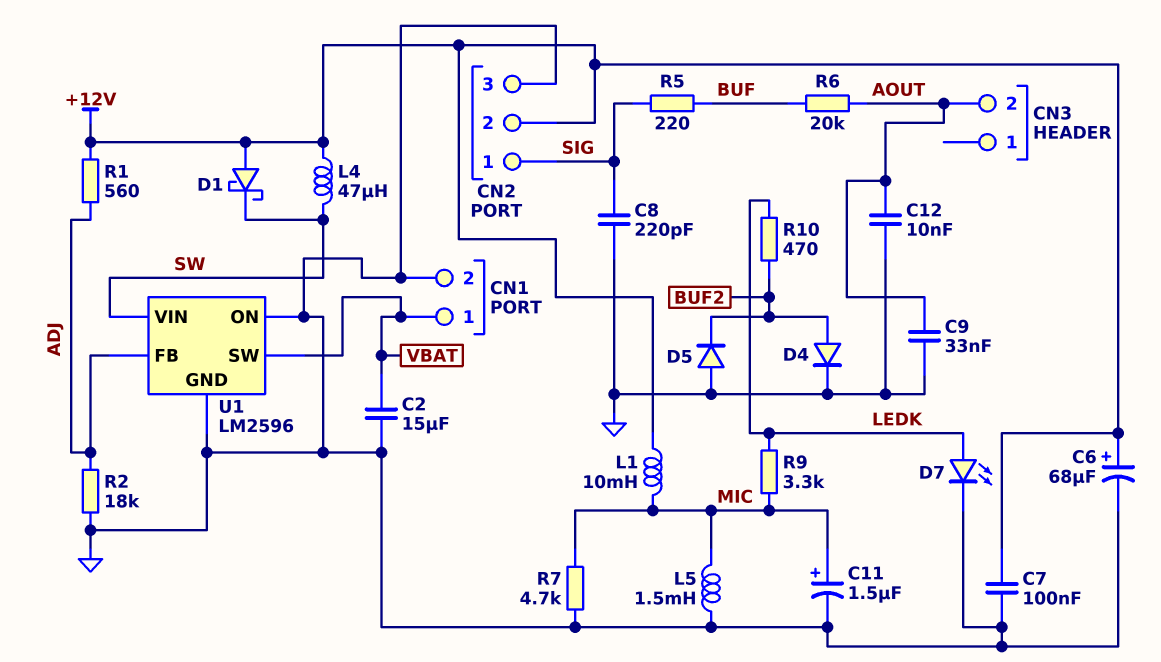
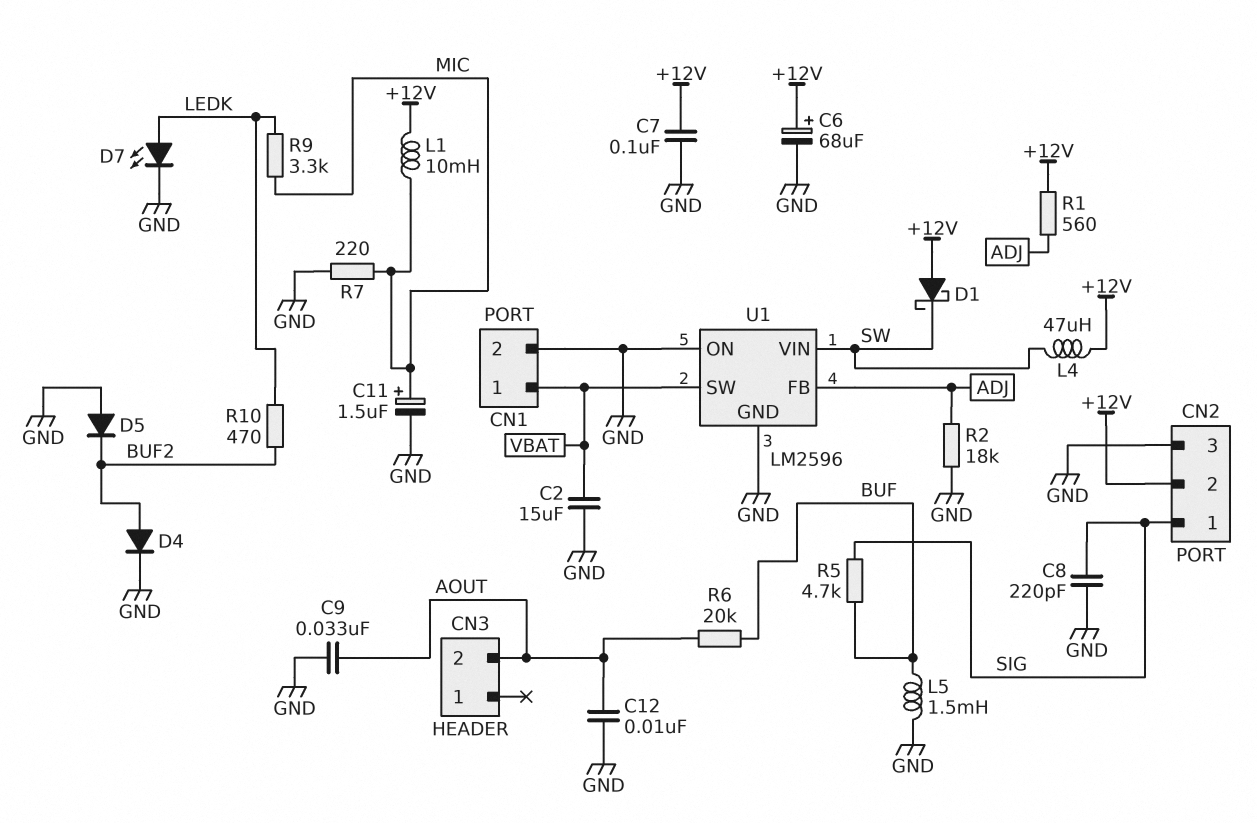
L5: 1.5mH (GND, MIC) -> 1.5mH (BUF, GND)
R5: 220 (BUF, SIG) -> 4.7k (BUF, SIG)
R7: 4.7k (GND, MIC) -> 220 (GND, MIC)

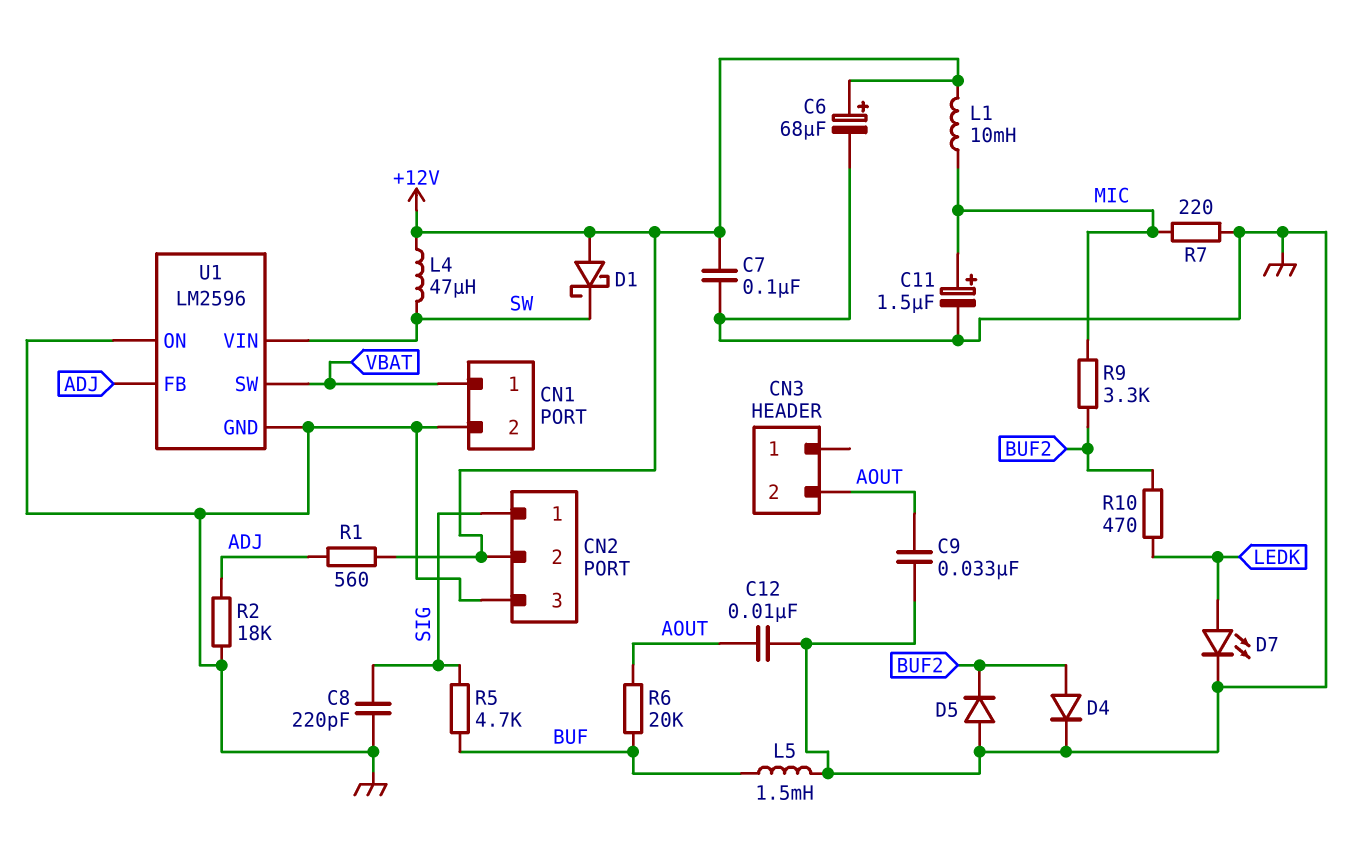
C2: 15uF (GND, VBAT) -> none
R9: 3.3k (LEDK, MIC) -> 3.3k (BUF2, MIC)

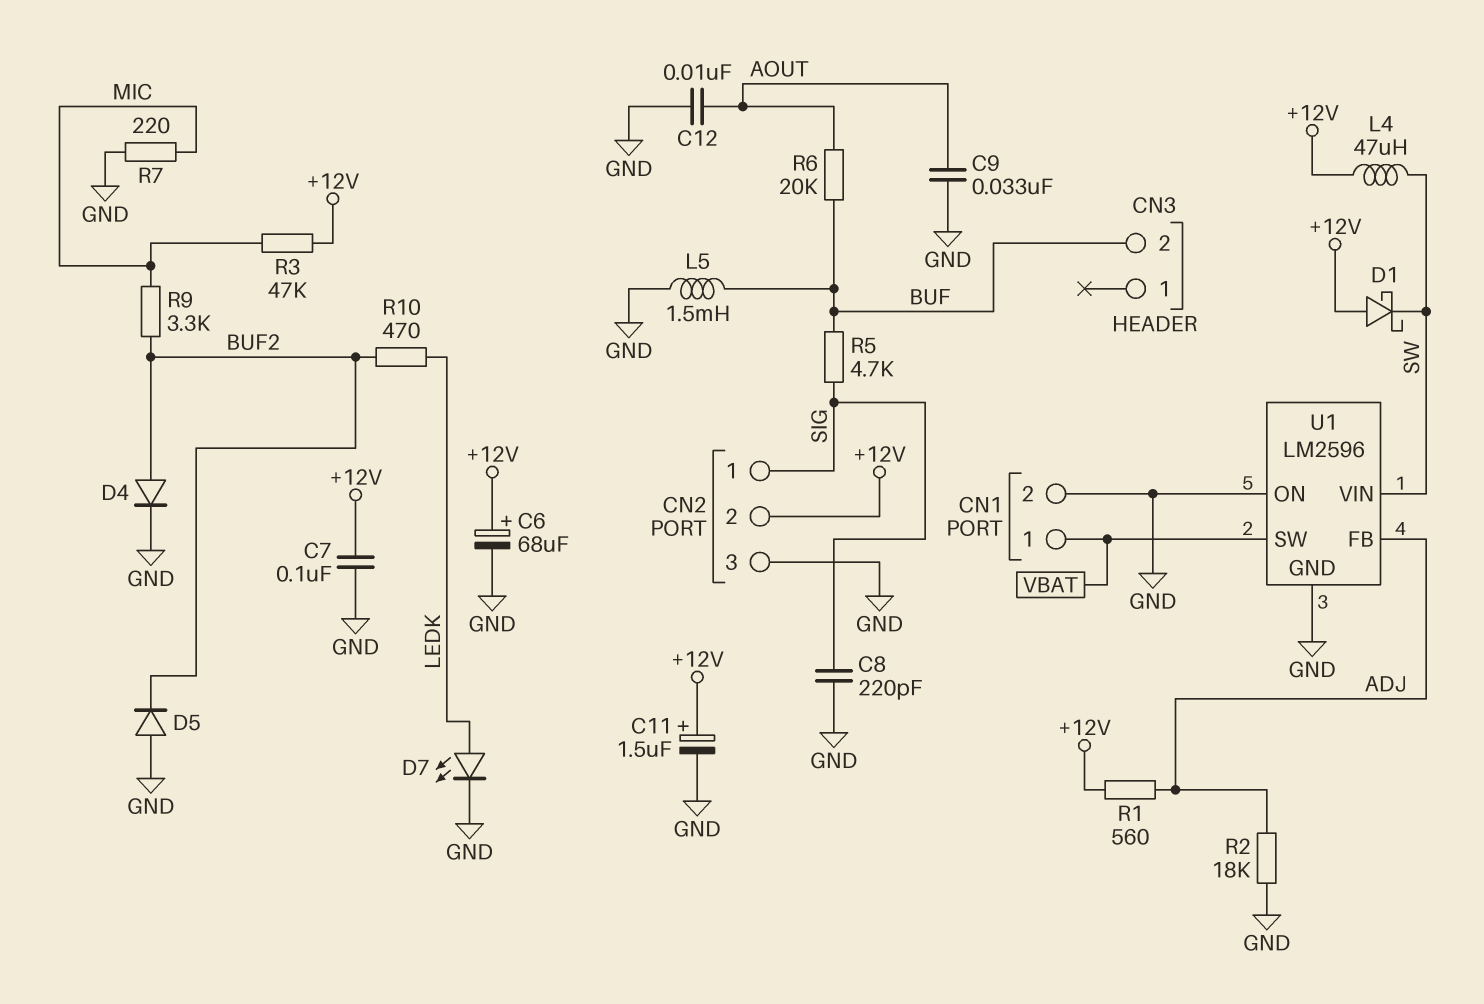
C11: 1.5uF (plus MIC, minus GND) -> 1.5uF (plus +12V, minus GND)
CN3 pin 2: AOUT -> BUF
L1: 10mH (+12V, MIC) -> none
R3: none -> 47k (+12V, MIC)

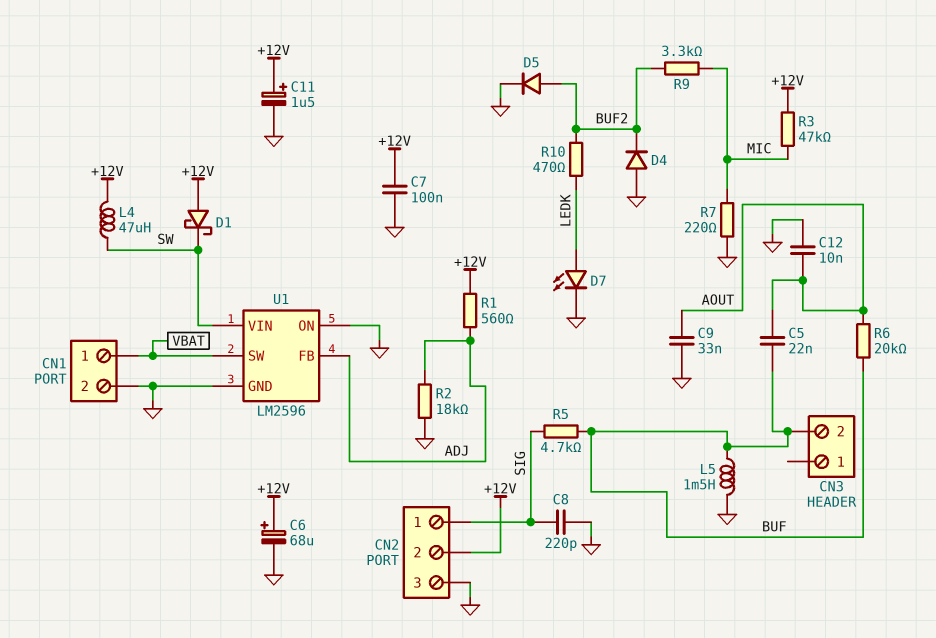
C5: none -> 22nF (AOUT, BUF)
D4: diode (A BUF2, K GND) -> diode (A GND, K BUF2)
D5: diode (A GND, K BUF2) -> diode (A BUF2, K GND)

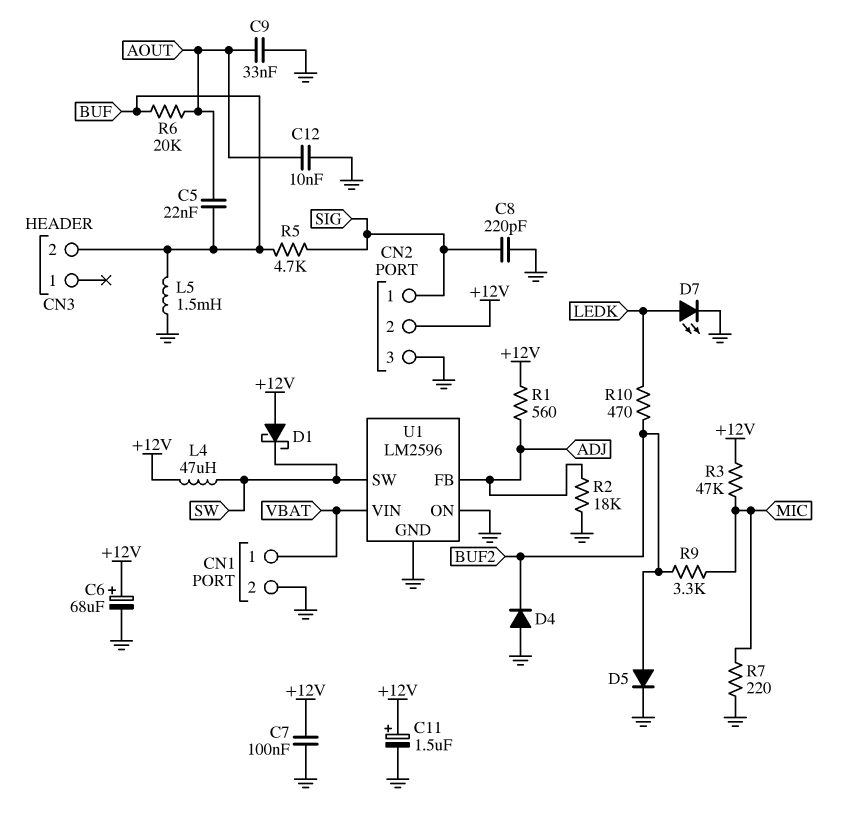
U1 pin SW: VBAT -> SW
U1 pin VIN: SW -> VBAT

